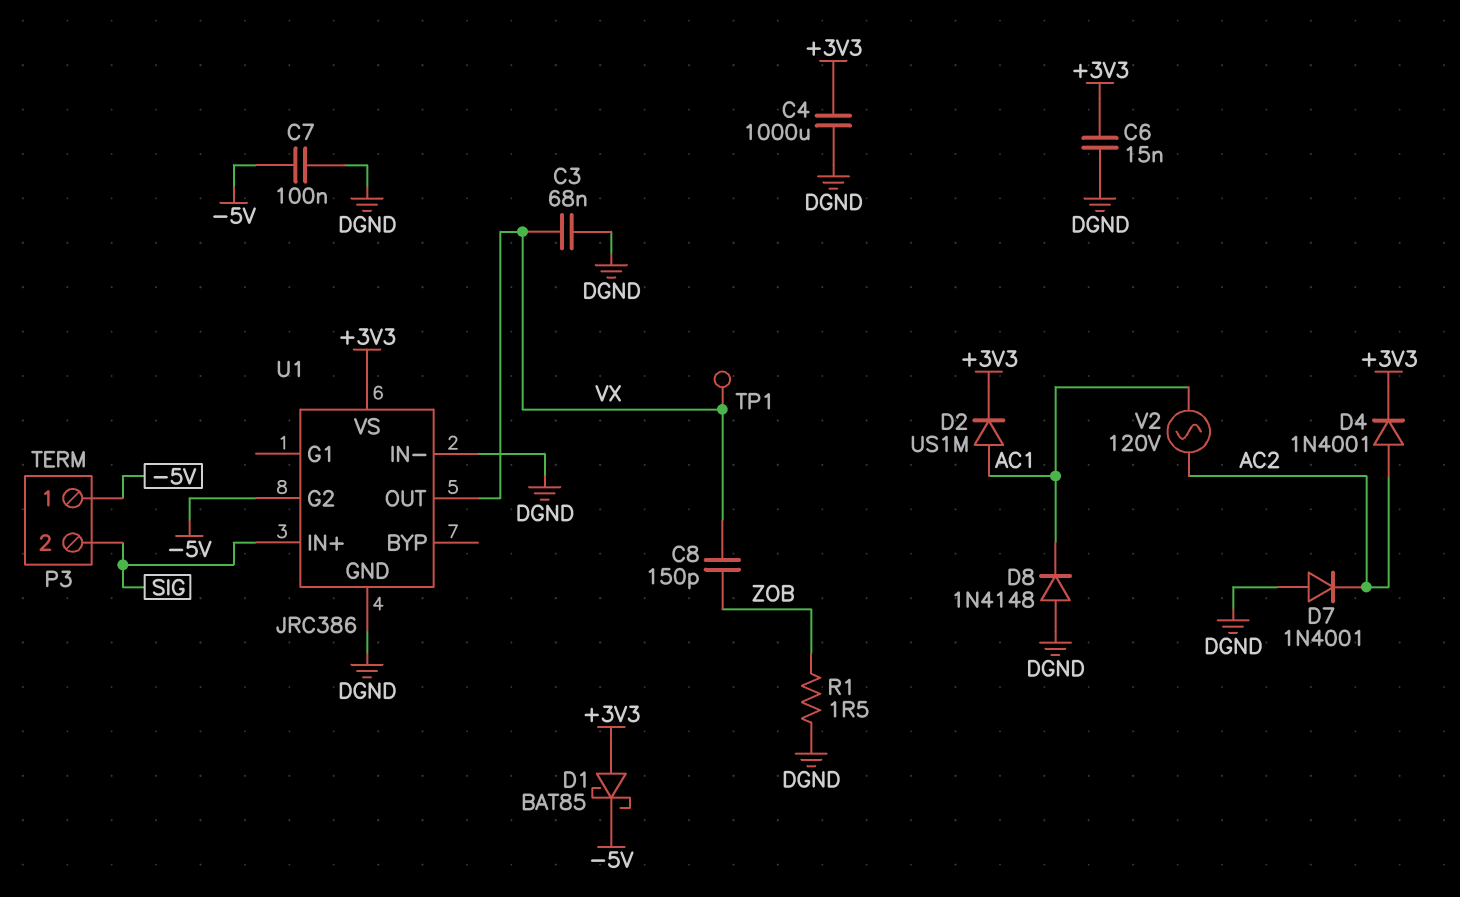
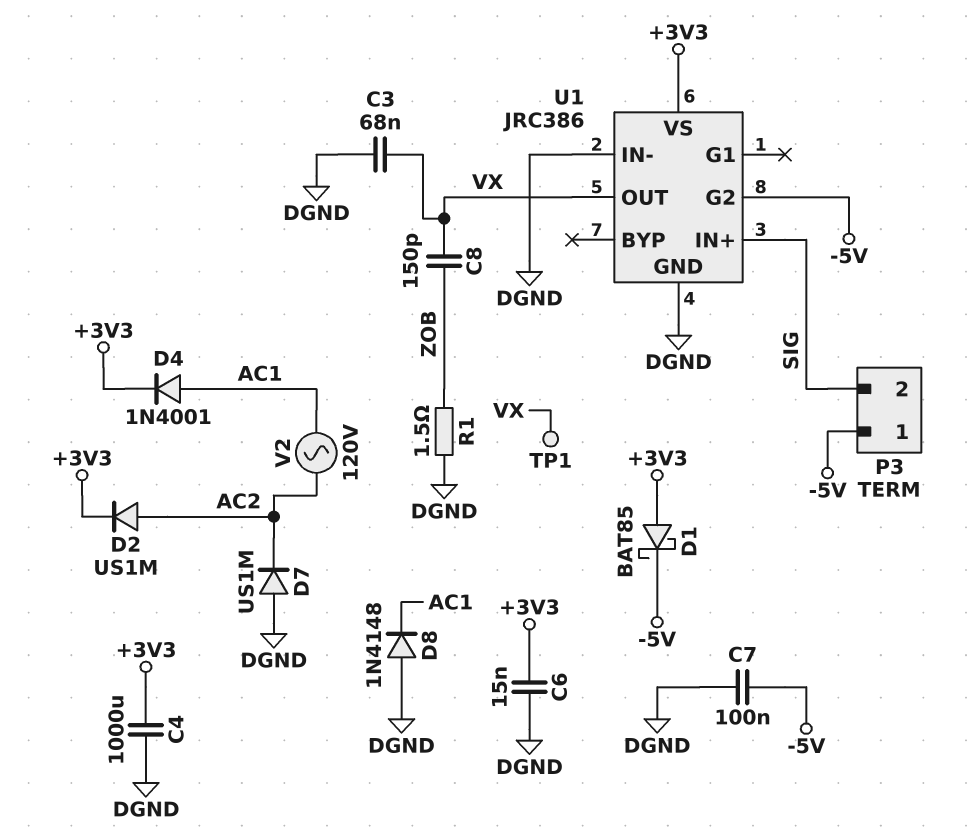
D2: diode US1M (A AC1, K +3V3) -> diode US1M (A AC2, K +3V3)
D4: diode 1N4001 (A AC2, K +3V3) -> diode 1N4001 (A AC1, K +3V3)
D7: diode 1N4001 (A DGND, K AC2) -> diode US1M (A DGND, K AC2)

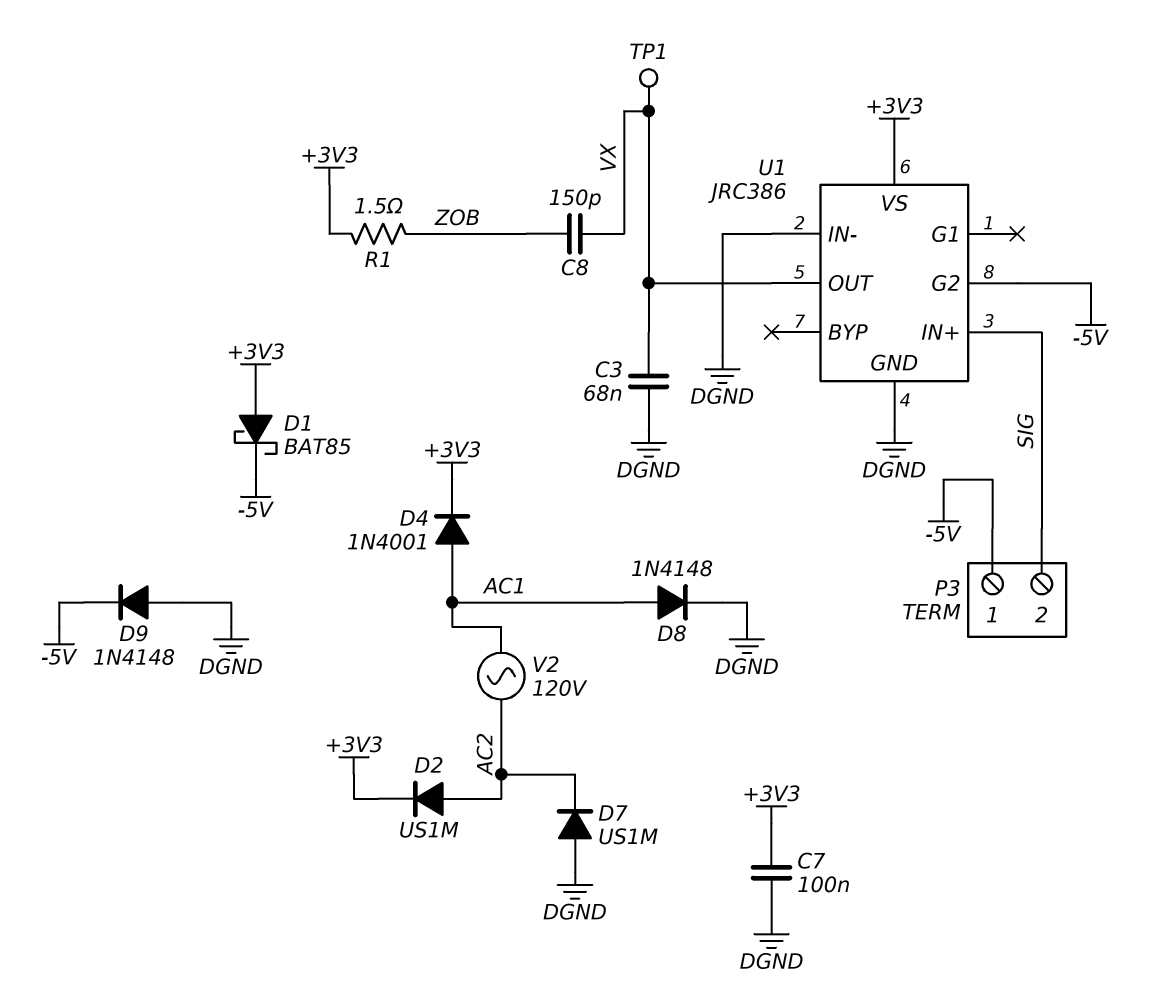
C4: 1000uF (+3V3, DGND) -> none
C6: 15nF (+3V3, DGND) -> none
C7: 100nF (-5V, DGND) -> 100nF (+3V3, DGND)
D8: diode 1N4148 (A DGND, K AC1) -> diode 1N4148 (A AC1, K DGND)
D9: none -> diode 1N4148 (A DGND, K -5V)
R1: 1.5 (DGND, ZOB) -> 1.5 (+3V3, ZOB)

